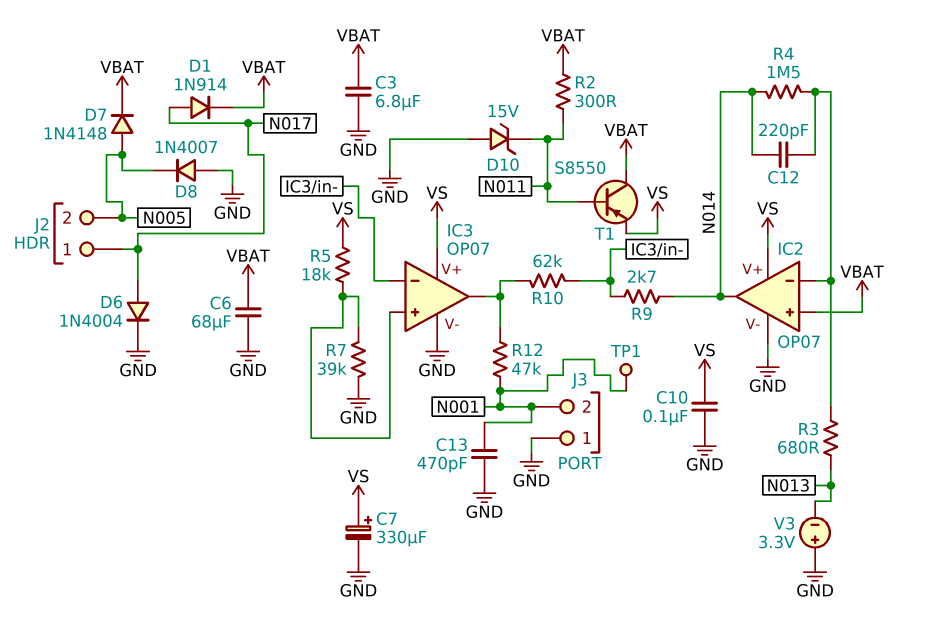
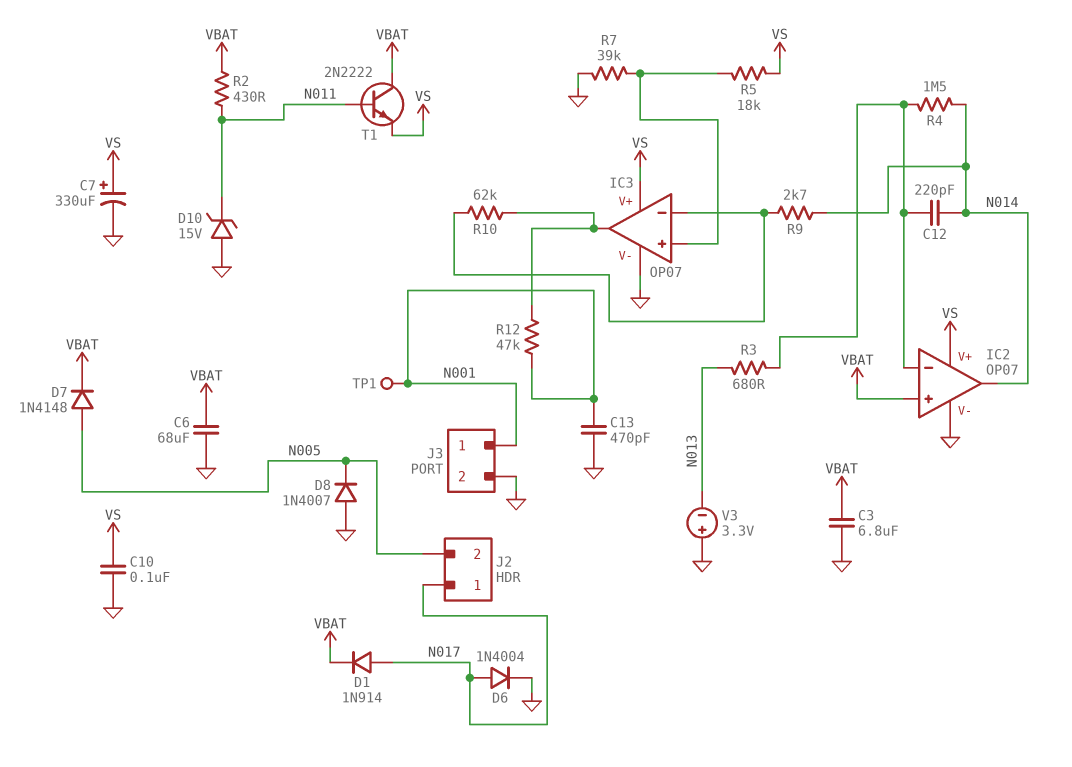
J3 pin 1: GND -> N001
J3 pin 2: N001 -> GND
R2: 300 (N011, VBAT) -> 430 (N011, VBAT)
T1: PNP S8550 (B N011, C VBAT, E VS) -> NPN 2N2222 (B N011, C VBAT, E VS)

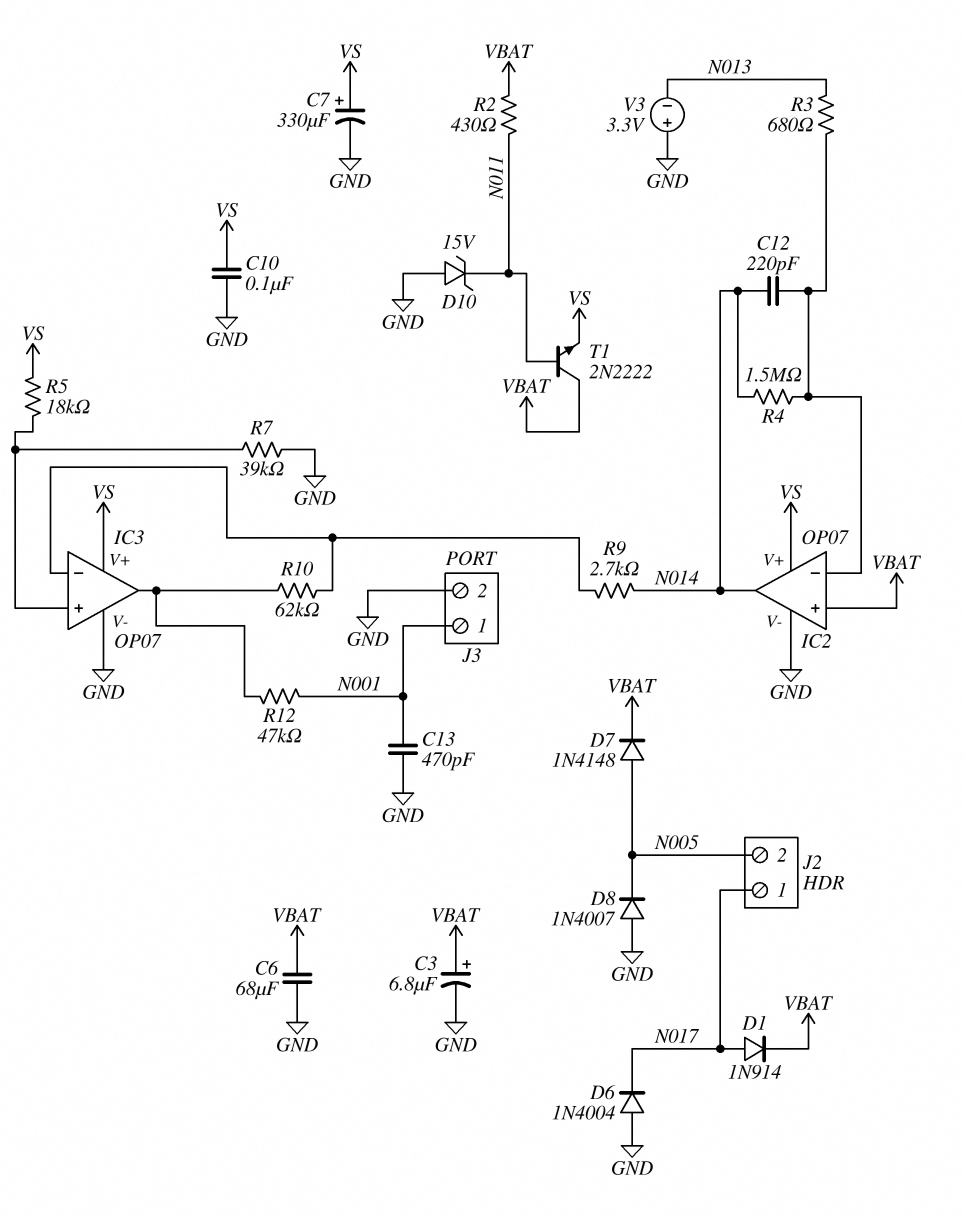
C3: 6.8uF (GND, VBAT) -> 6.8uF (plus VBAT, minus GND)
D6: diode 1N4004 (A N017, K GND) -> diode 1N4004 (A GND, K N017)
TP1: test point (N001) -> none

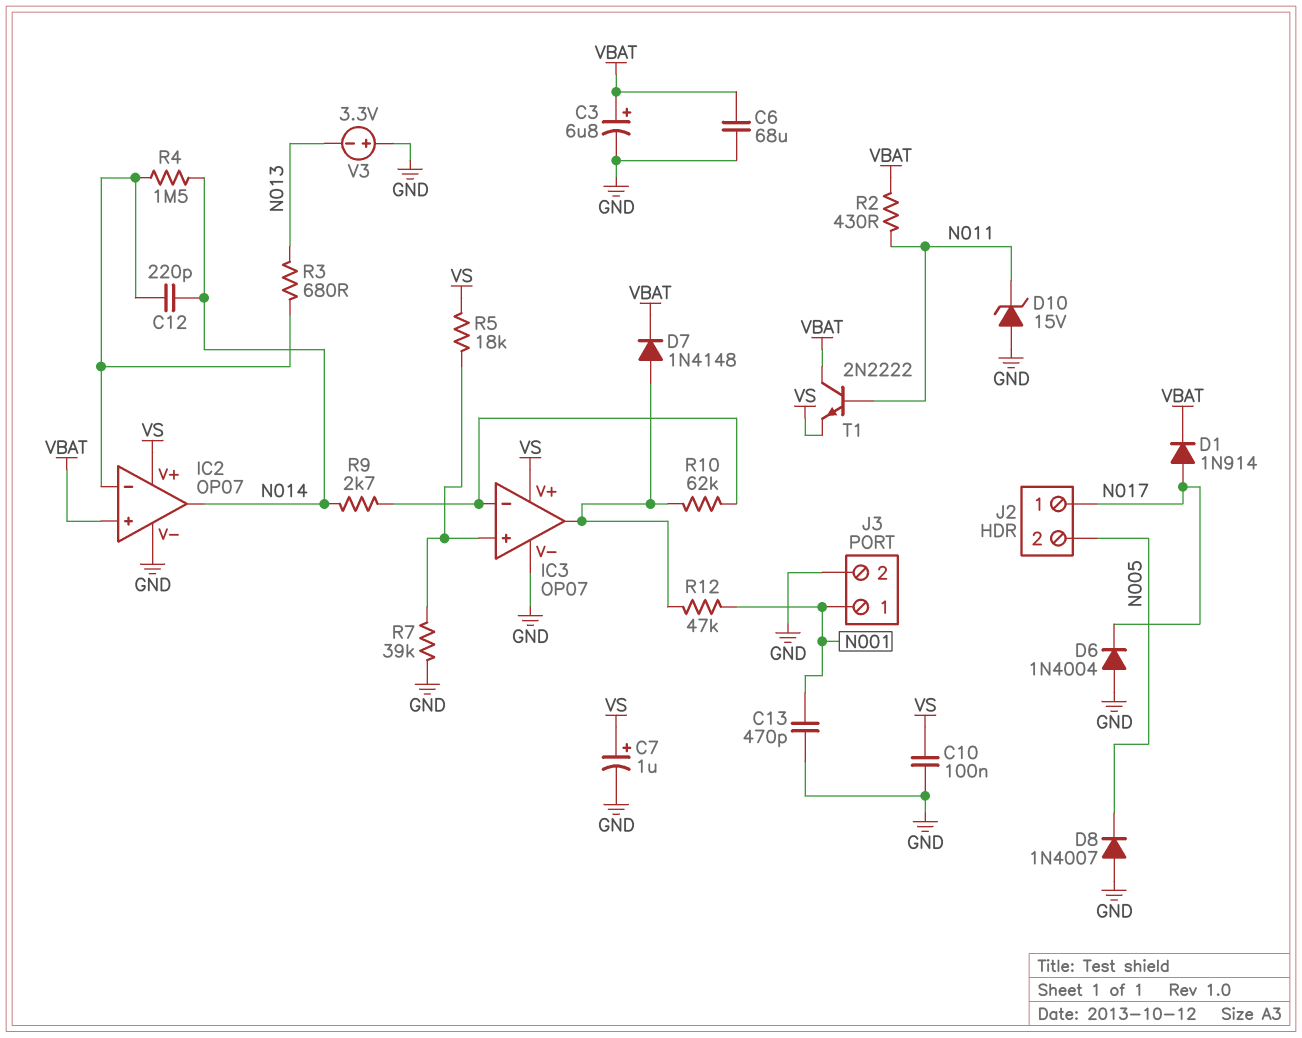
C7: 330uF (plus VS, minus GND) -> 1uF (plus VS, minus GND)
D7: diode 1N4148 (A N005, K VBAT) -> diode 1N4148 (A IC3/out, K VBAT)

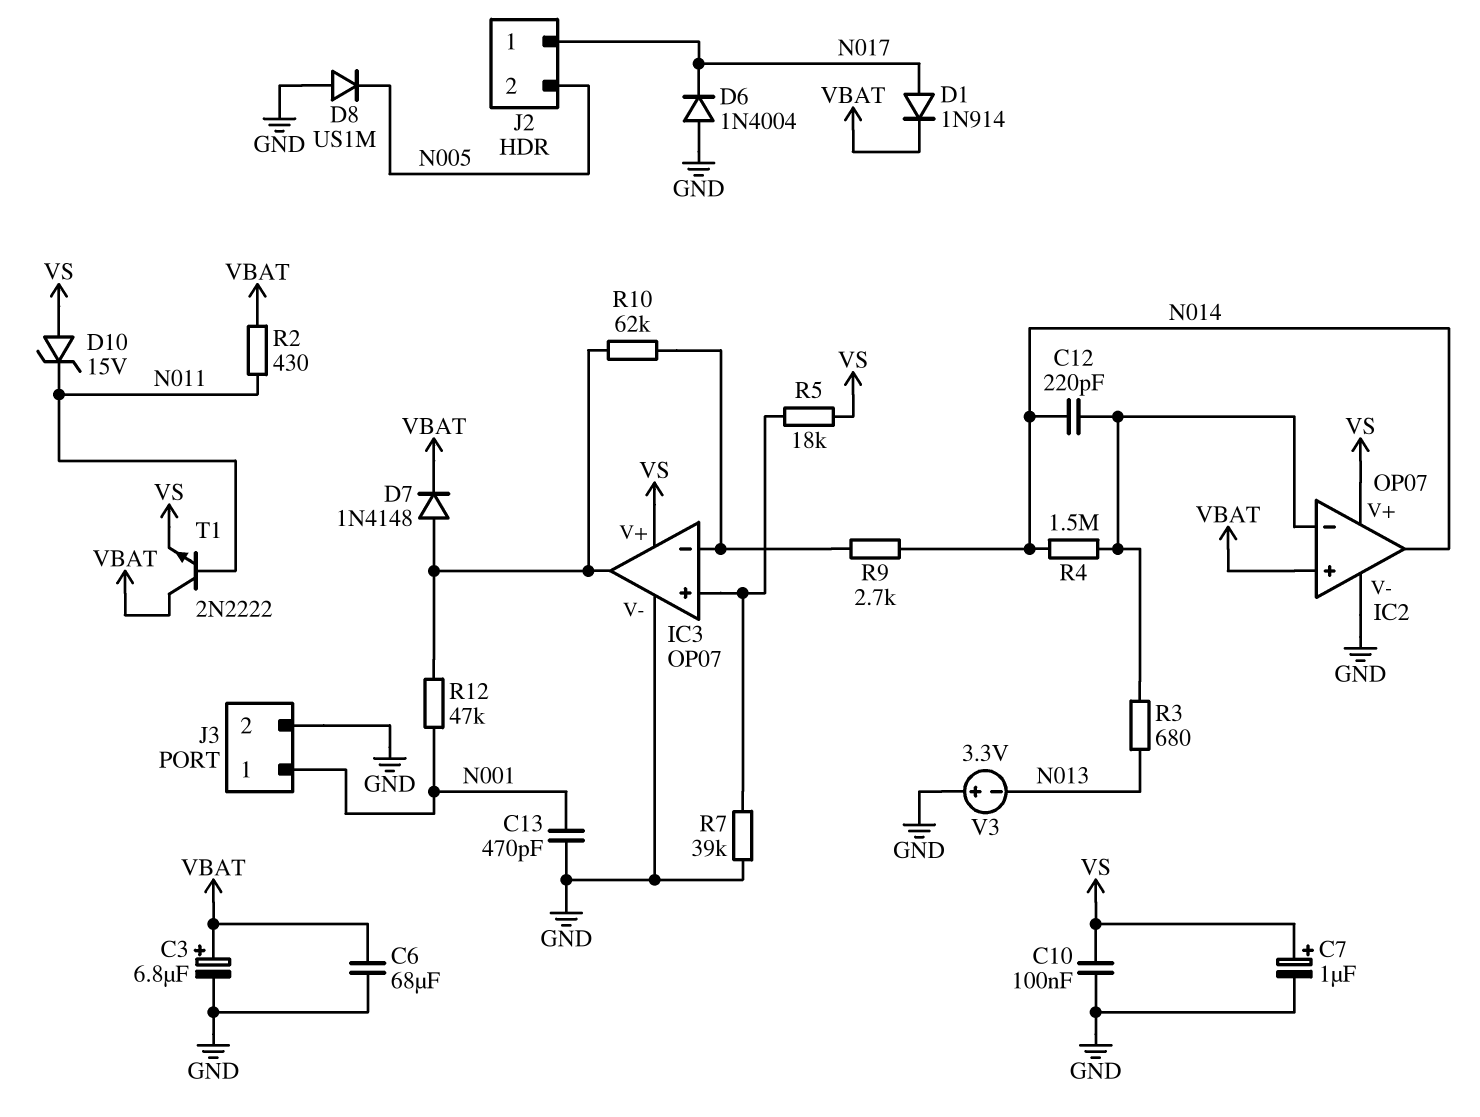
D8: diode 1N4007 (A GND, K N005) -> diode US1M (A GND, K N005)
D10: zener 15V (A GND, K N011) -> zener 15V (A VS, K N011)

